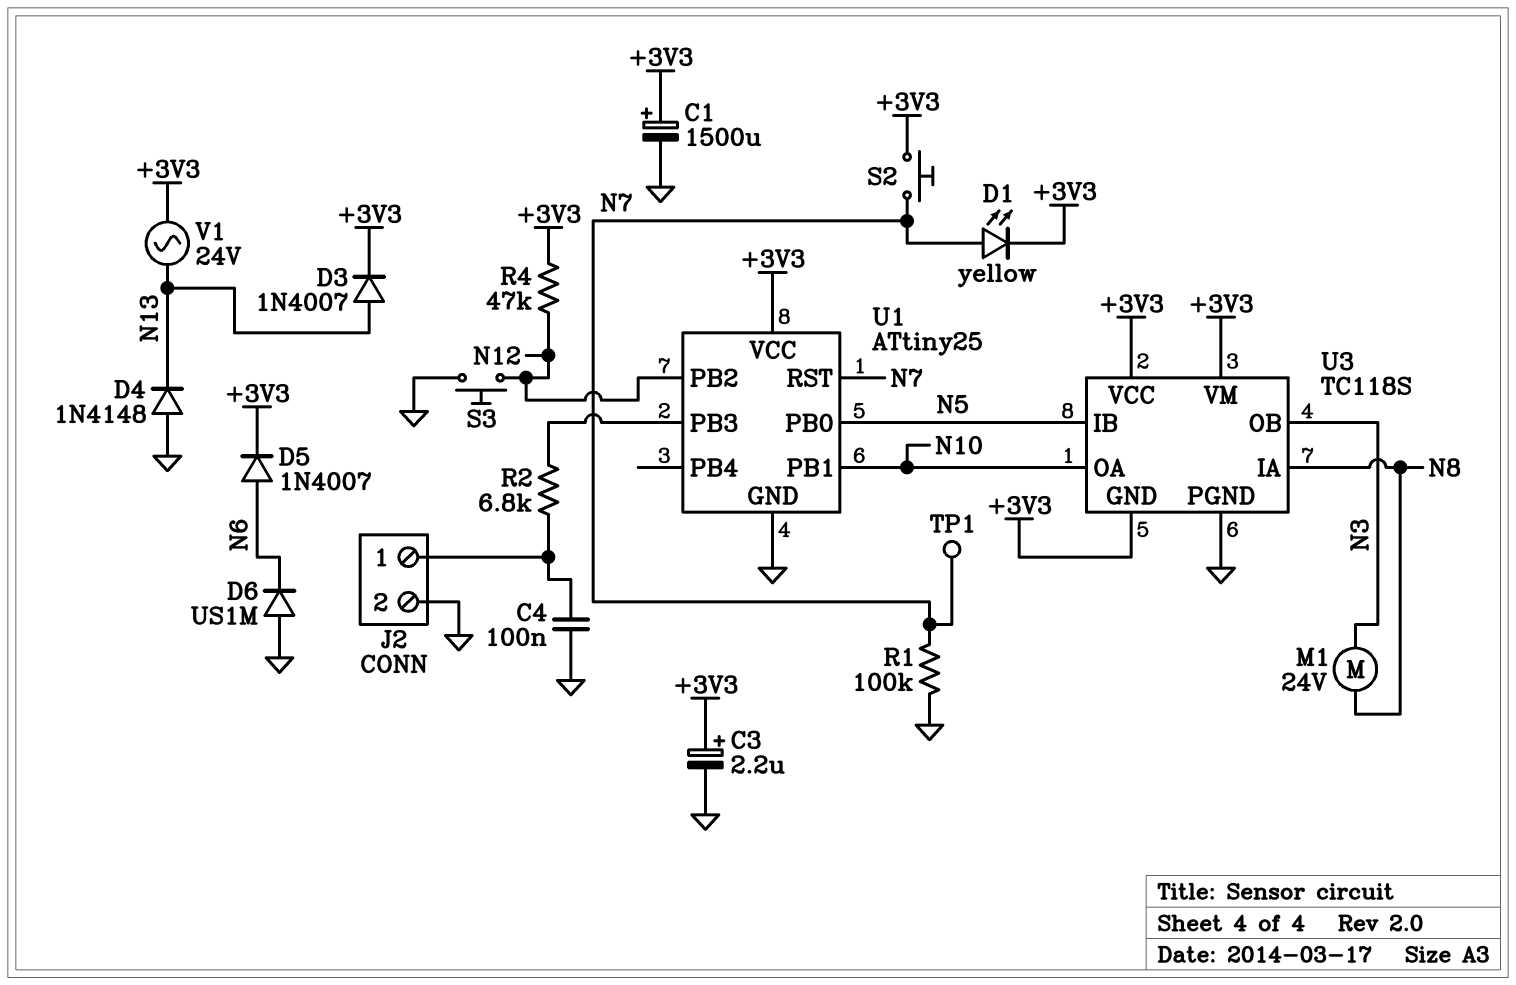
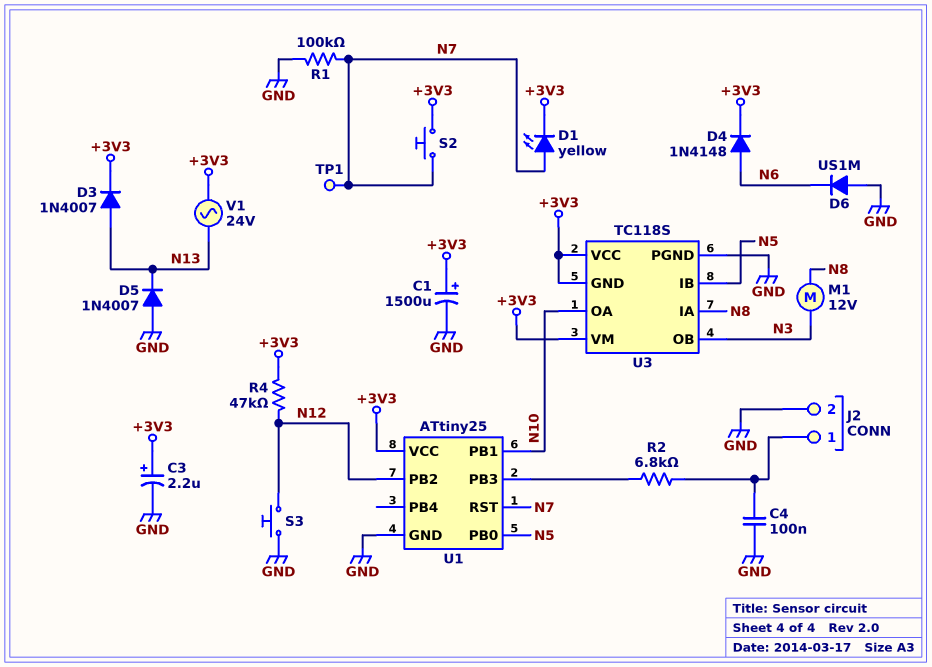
D4: diode 1N4148 (A GND, K N13) -> diode 1N4148 (A N6, K +3V3)
D5: diode 1N4007 (A N6, K +3V3) -> diode 1N4007 (A GND, K N13)
M1: motor 24V (N3, N8) -> motor 12V (N3, N8)

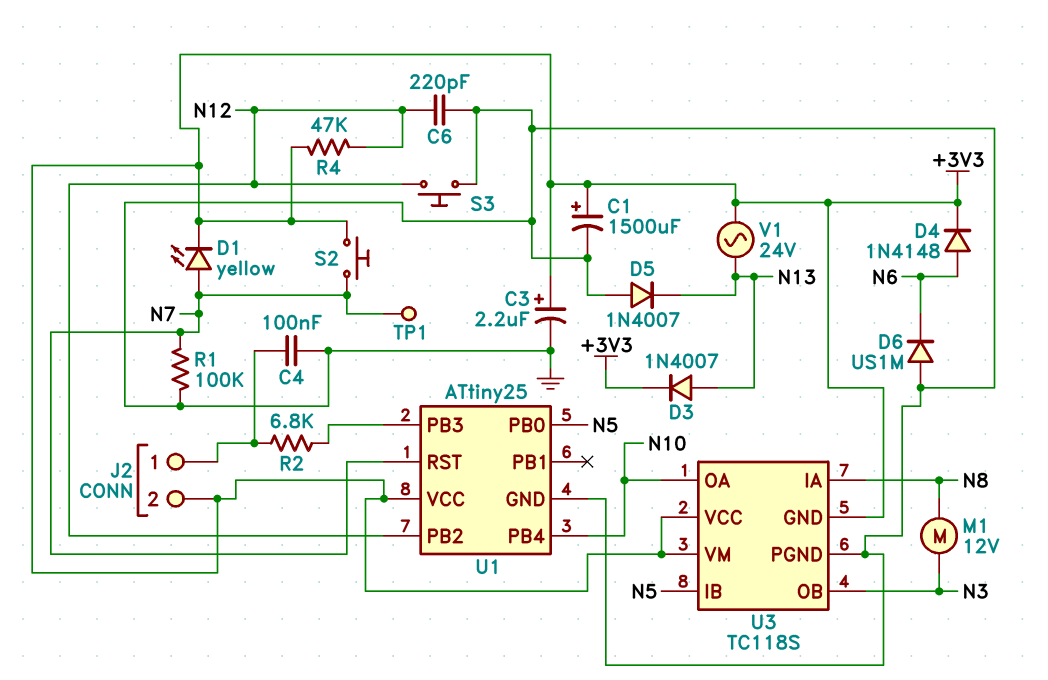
C6: none -> 220pF (GND, N12)
J2 pin 2: GND -> +3V3
U1 pin PB1: N10 -> none
U1 pin PB4: none -> N10

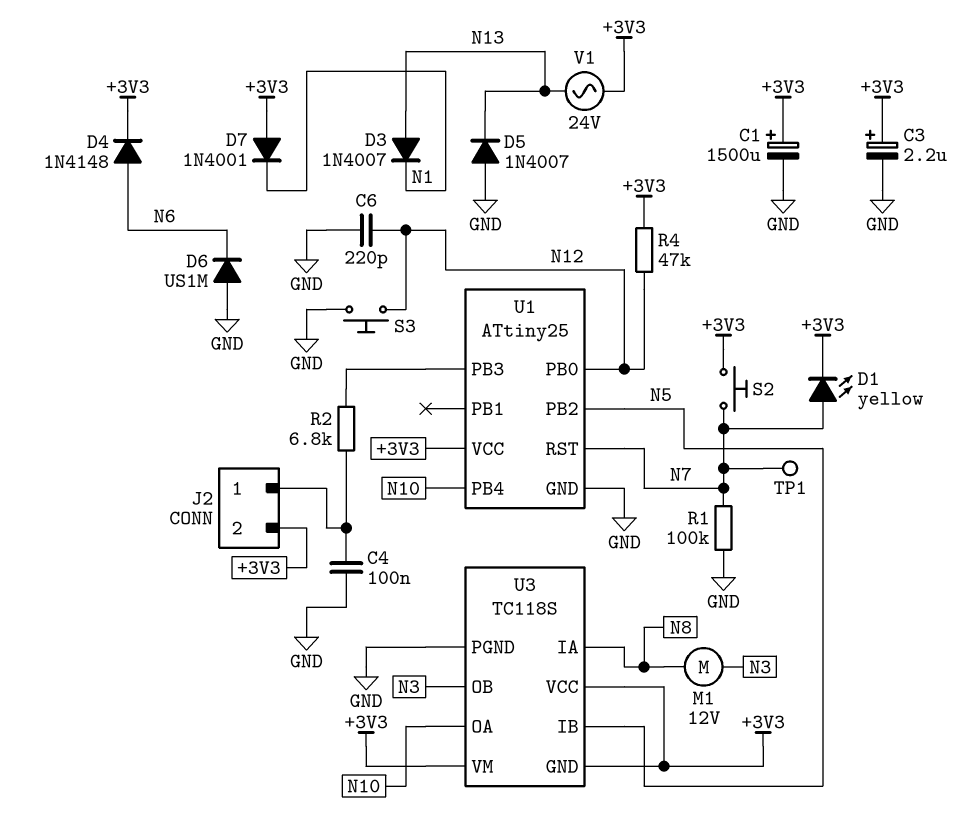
D3: diode 1N4007 (A N13, K +3V3) -> diode 1N4007 (A N13, K N1)
D7: none -> diode 1N4001 (A +3V3, K N1)
U1 pin PB0: N5 -> N12
U1 pin PB2: N12 -> N5

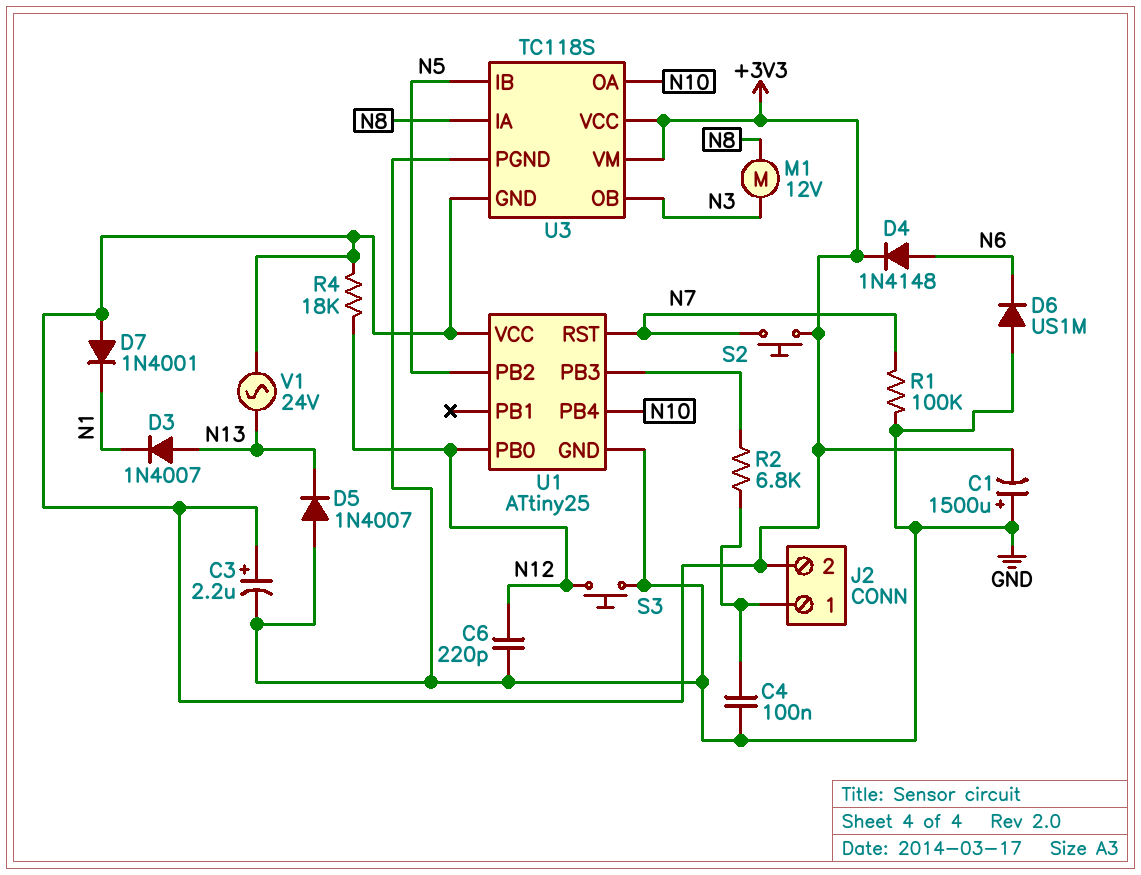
C1: 1500uF (plus +3V3, minus GND) -> 1500uF (plus GND, minus +3V3)
D1: LED yellow (A N7, K +3V3) -> none
R4: 47k (+3V3, N12) -> 18k (+3V3, N12)
TP1: test point (N7) -> none

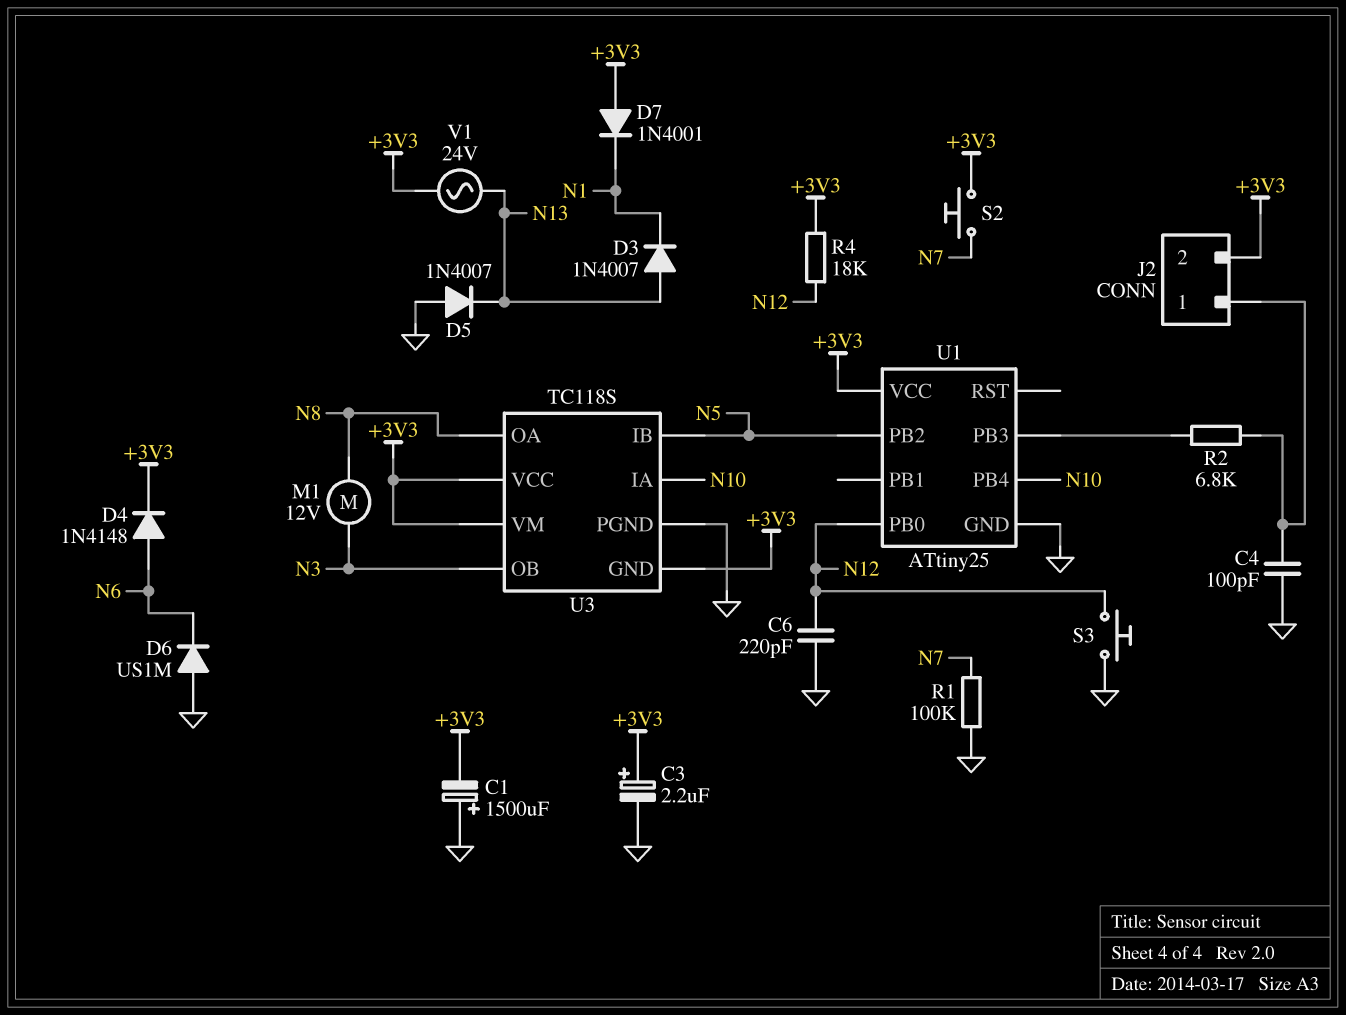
C4: 100nF (GND, J2/1) -> 100pF (GND, J2/1)
U1 pin RST: N7 -> none
U3 pin IA: N8 -> N10
U3 pin OA: N10 -> N8

